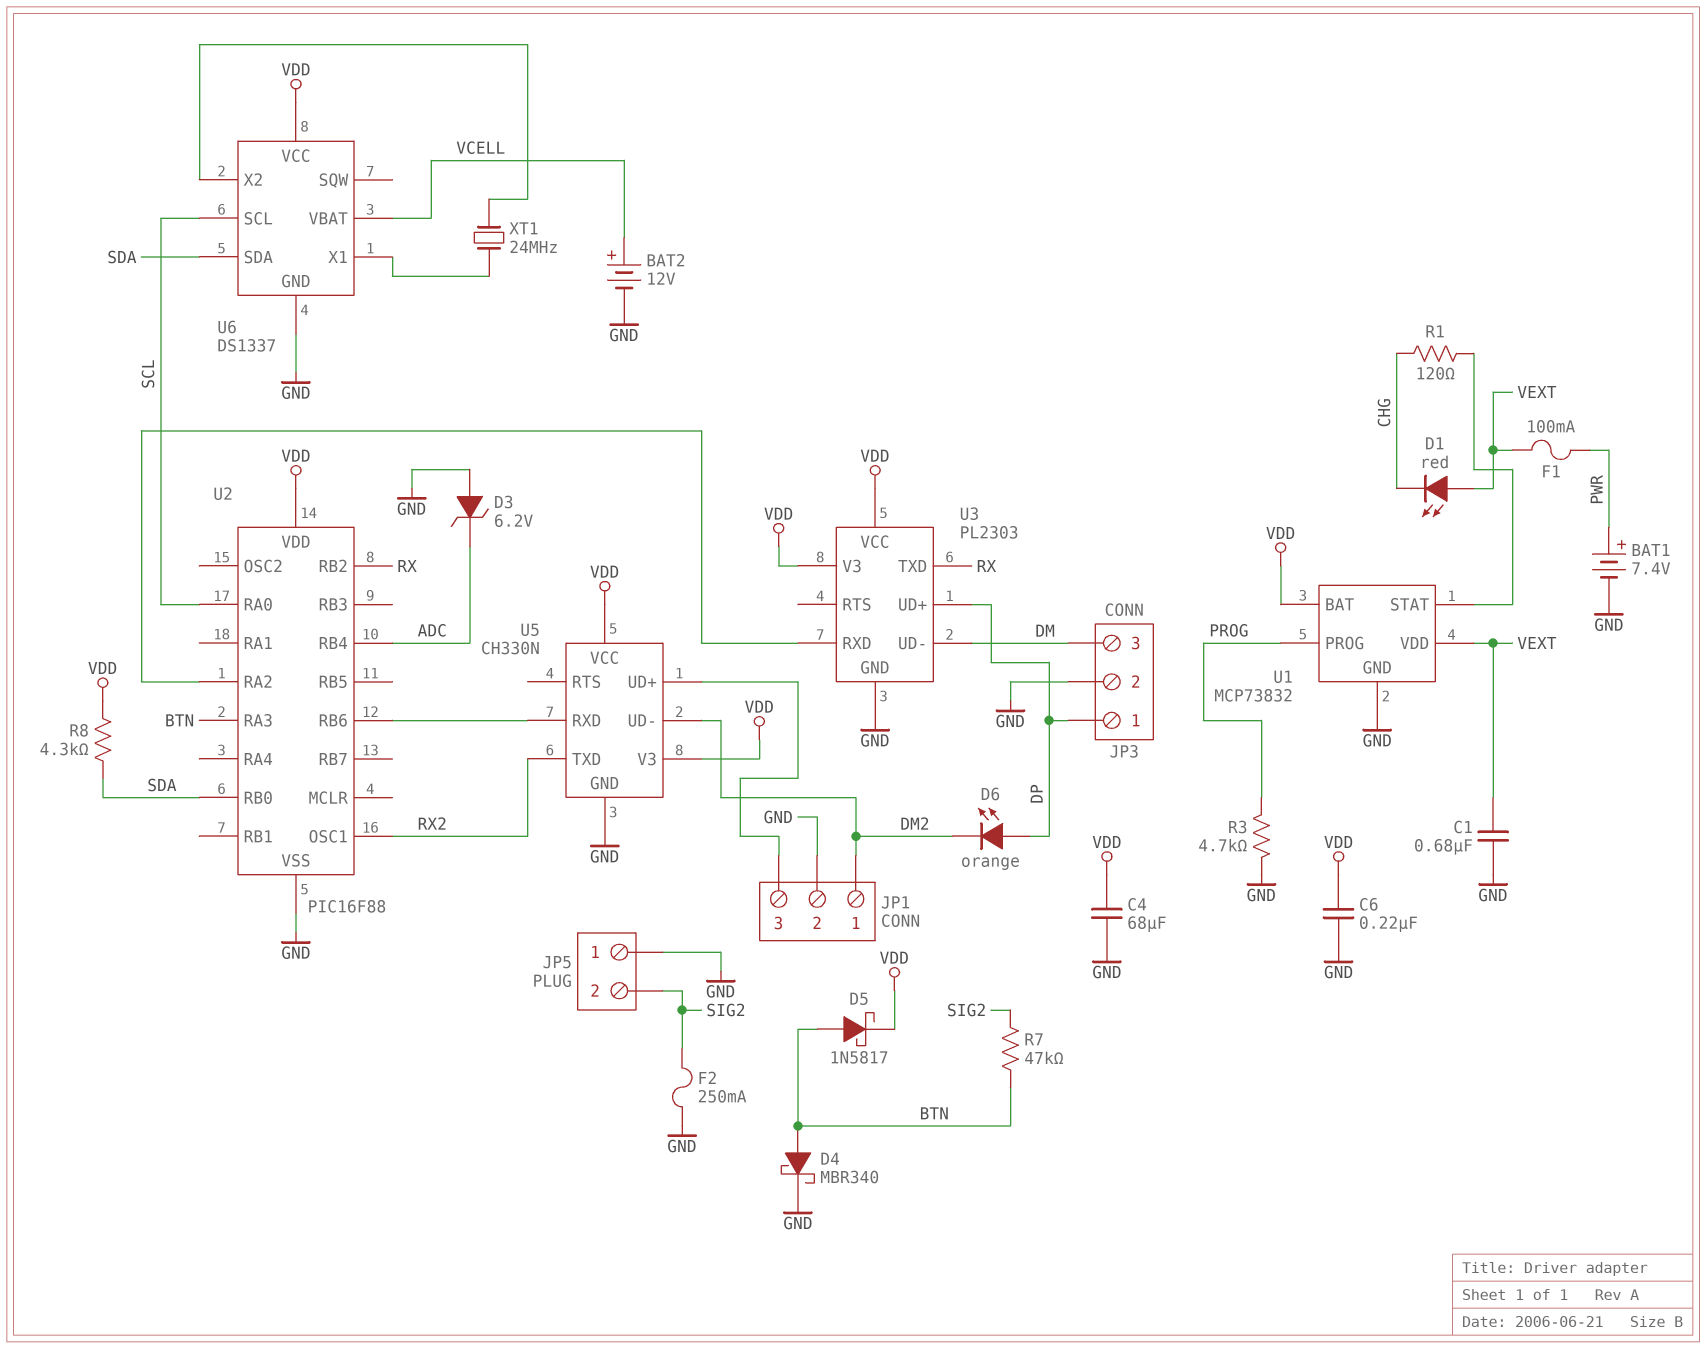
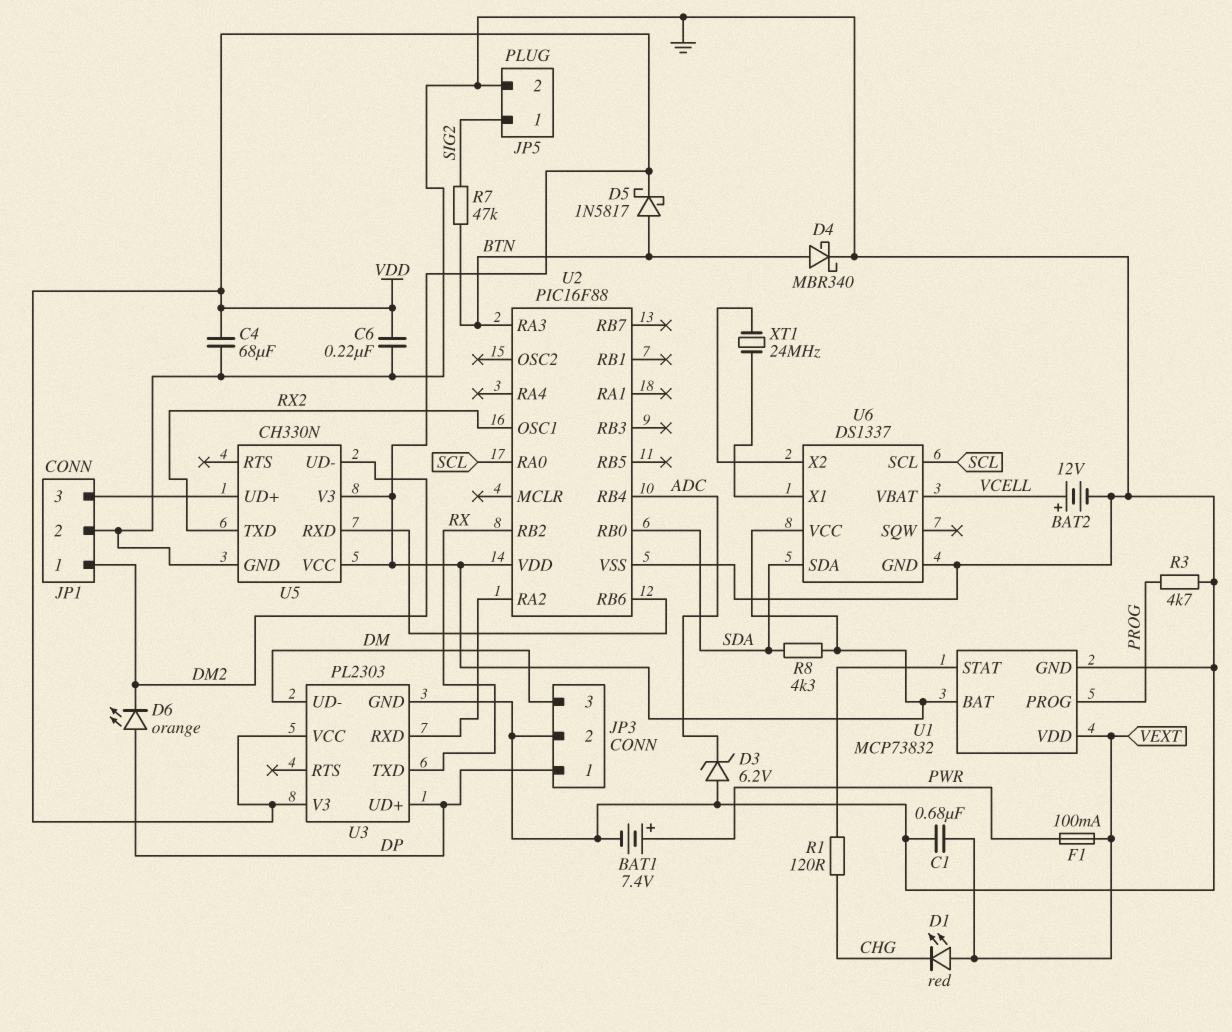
F2: 250mA (GND, SIG2) -> none
JP5 pin 1: GND -> SIG2
JP5 pin 2: SIG2 -> GND

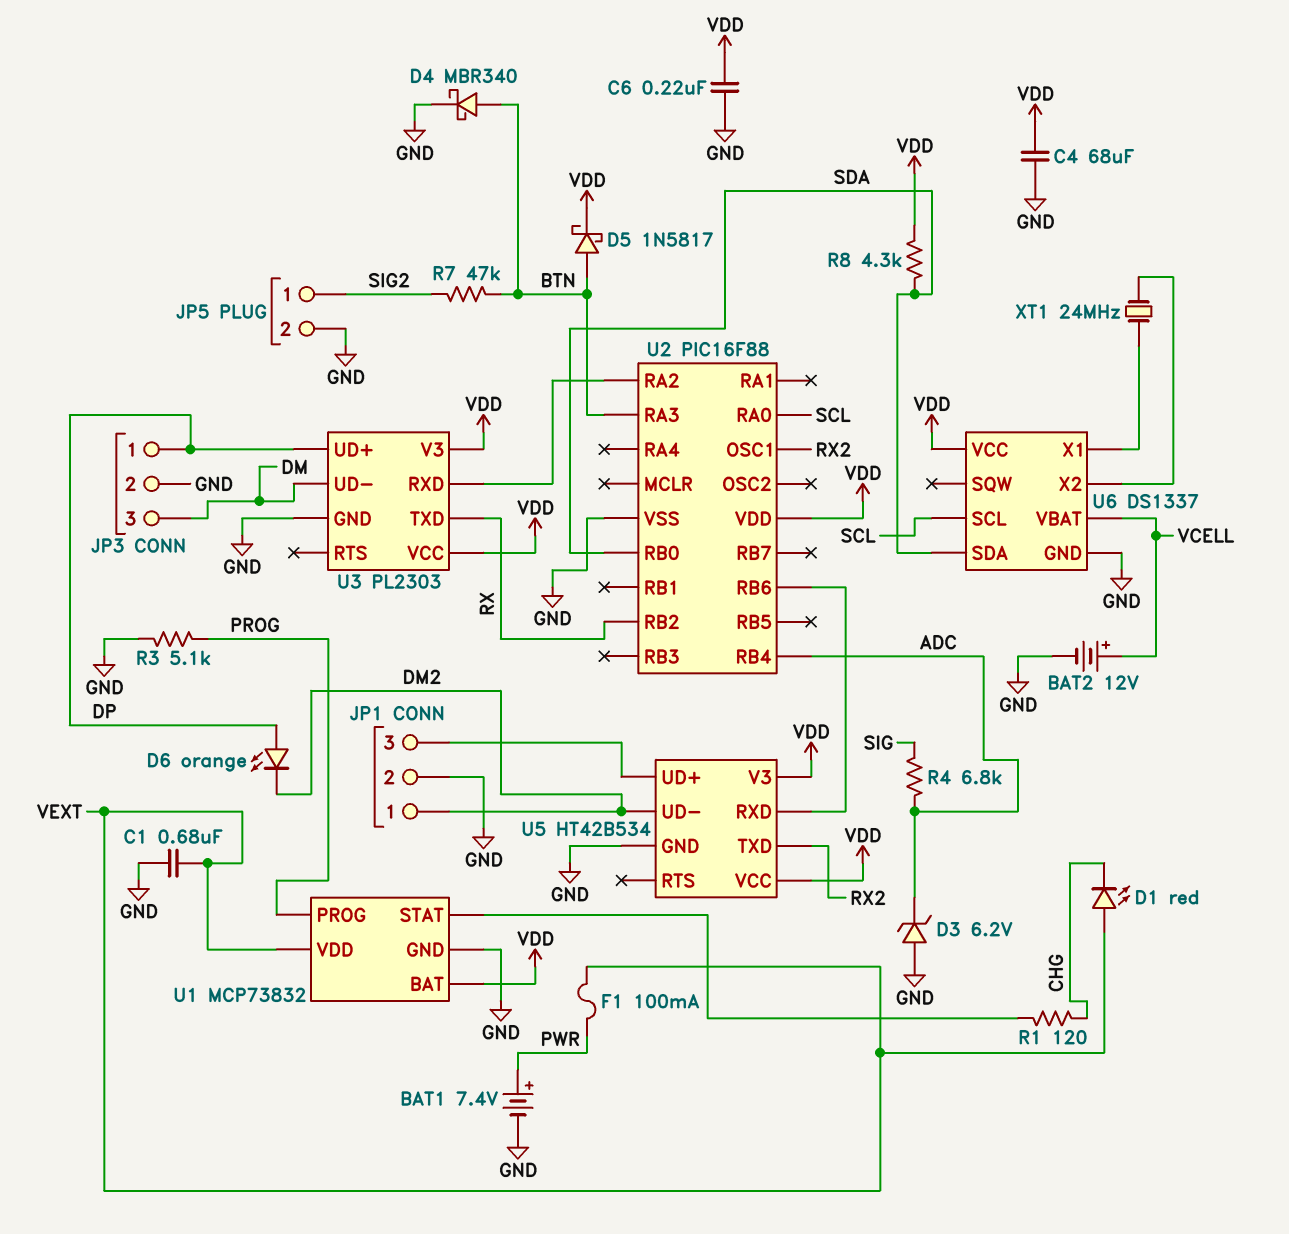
R3: 4.7k (GND, PROG) -> 5.1k (GND, PROG)
R4: none -> 6.8k (ADC, SIG)
U5: CH330N -> HT42B534

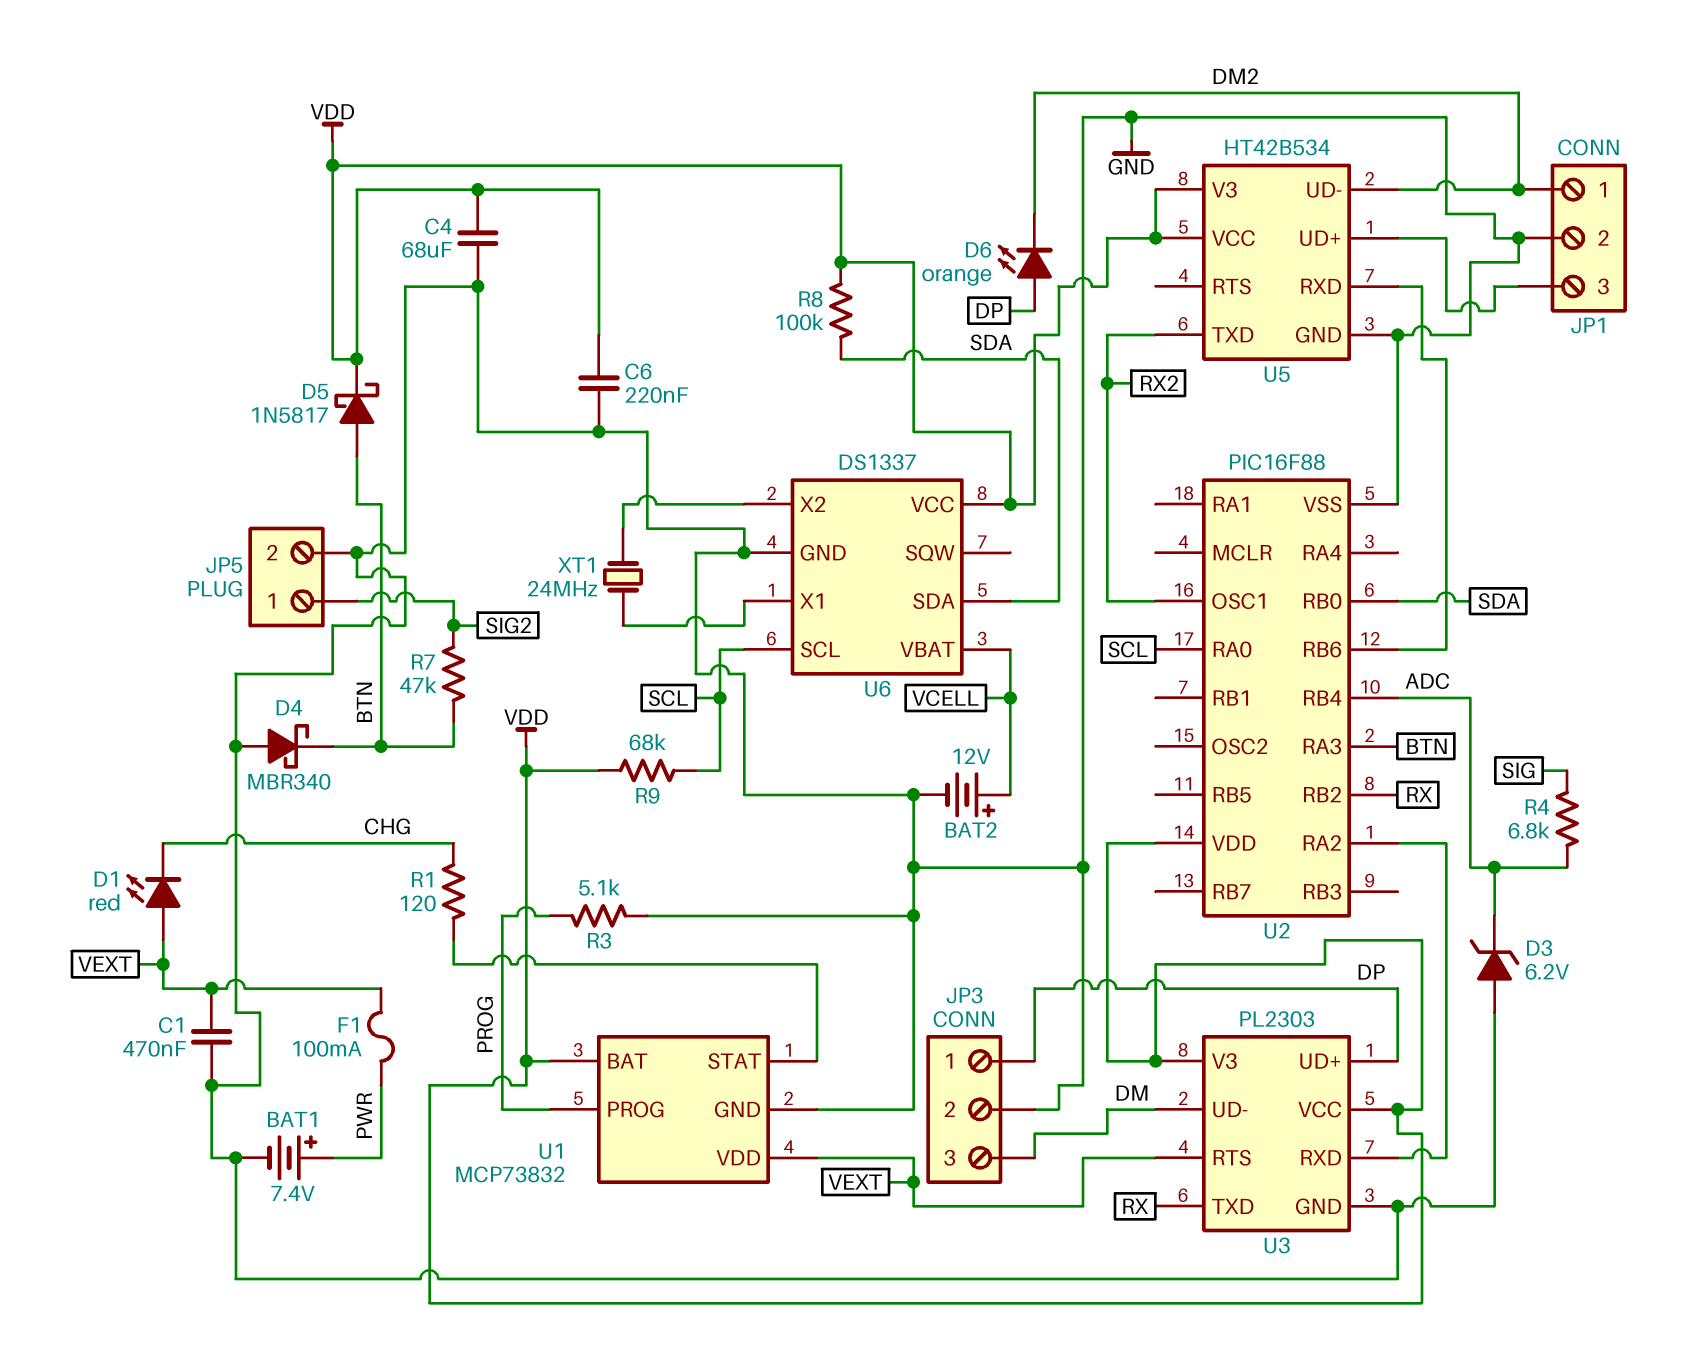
C1: 680nF (GND, VEXT) -> 470nF (GND, VEXT)
D4: schottky MBR340 (A BTN, K GND) -> schottky MBR340 (A GND, K BTN)
R8: 4.3k (SDA, VDD) -> 100k (SDA, VDD)
R9: none -> 68k (SCL, VDD)
U3 pin RTS: none -> VEXT

